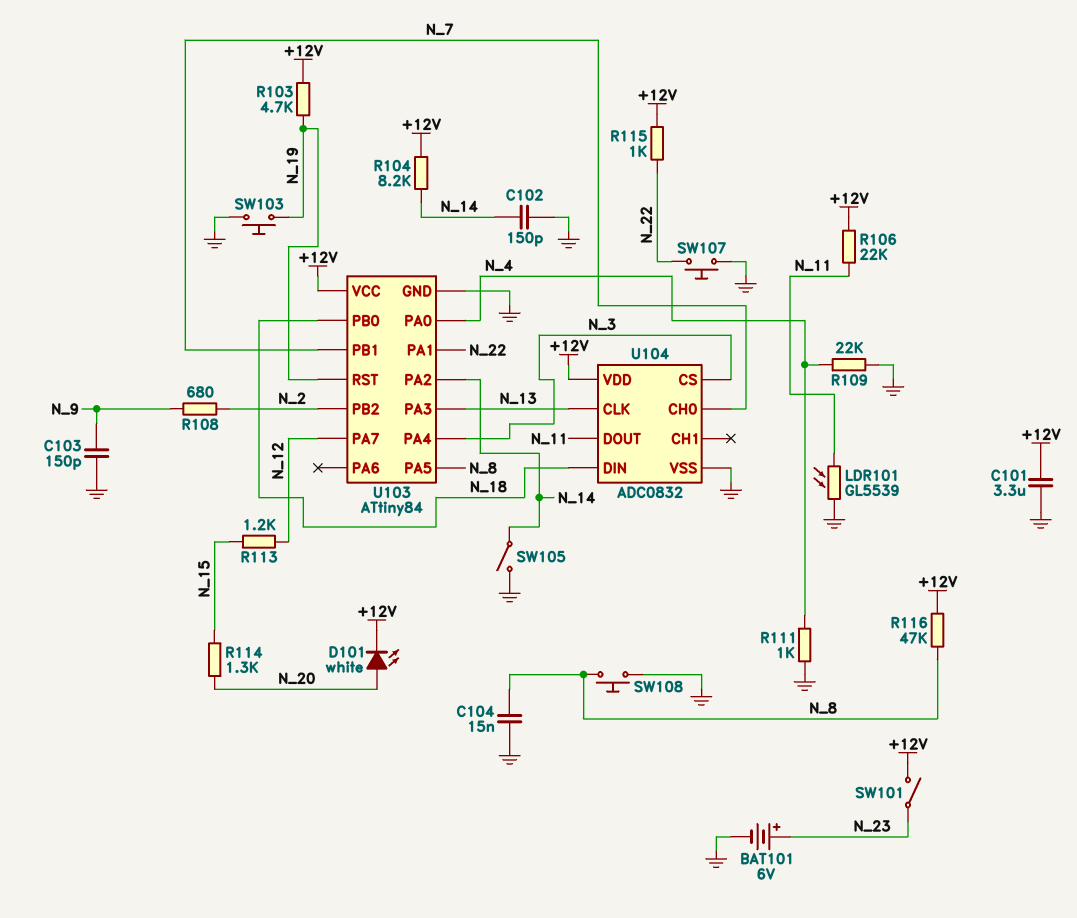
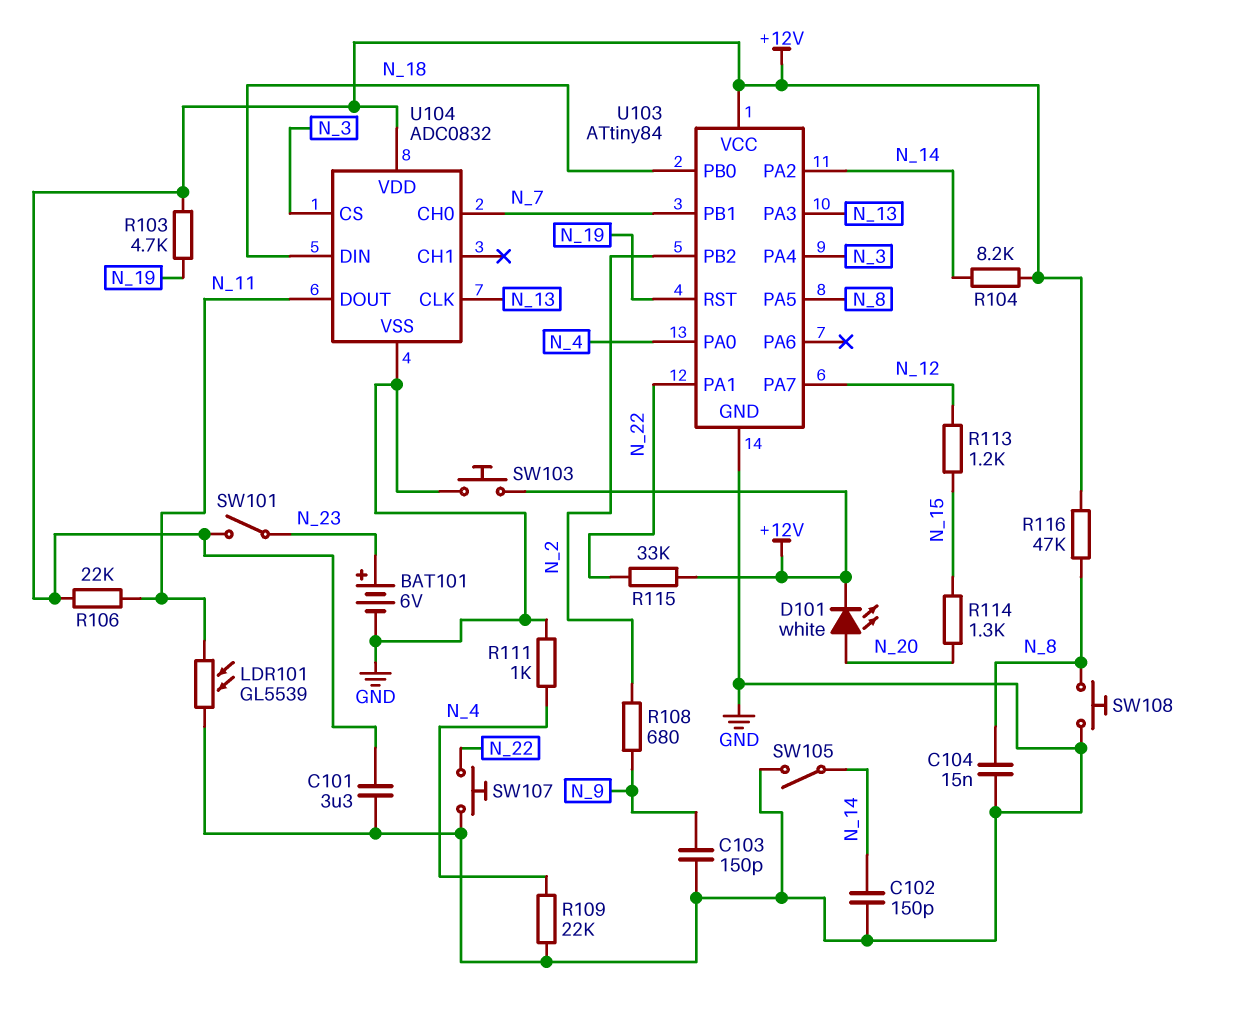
R115: 1k (+12V, N_22) -> 33k (+12V, N_22)
SW103: button (GND, N_19) -> button (+12V, GND)

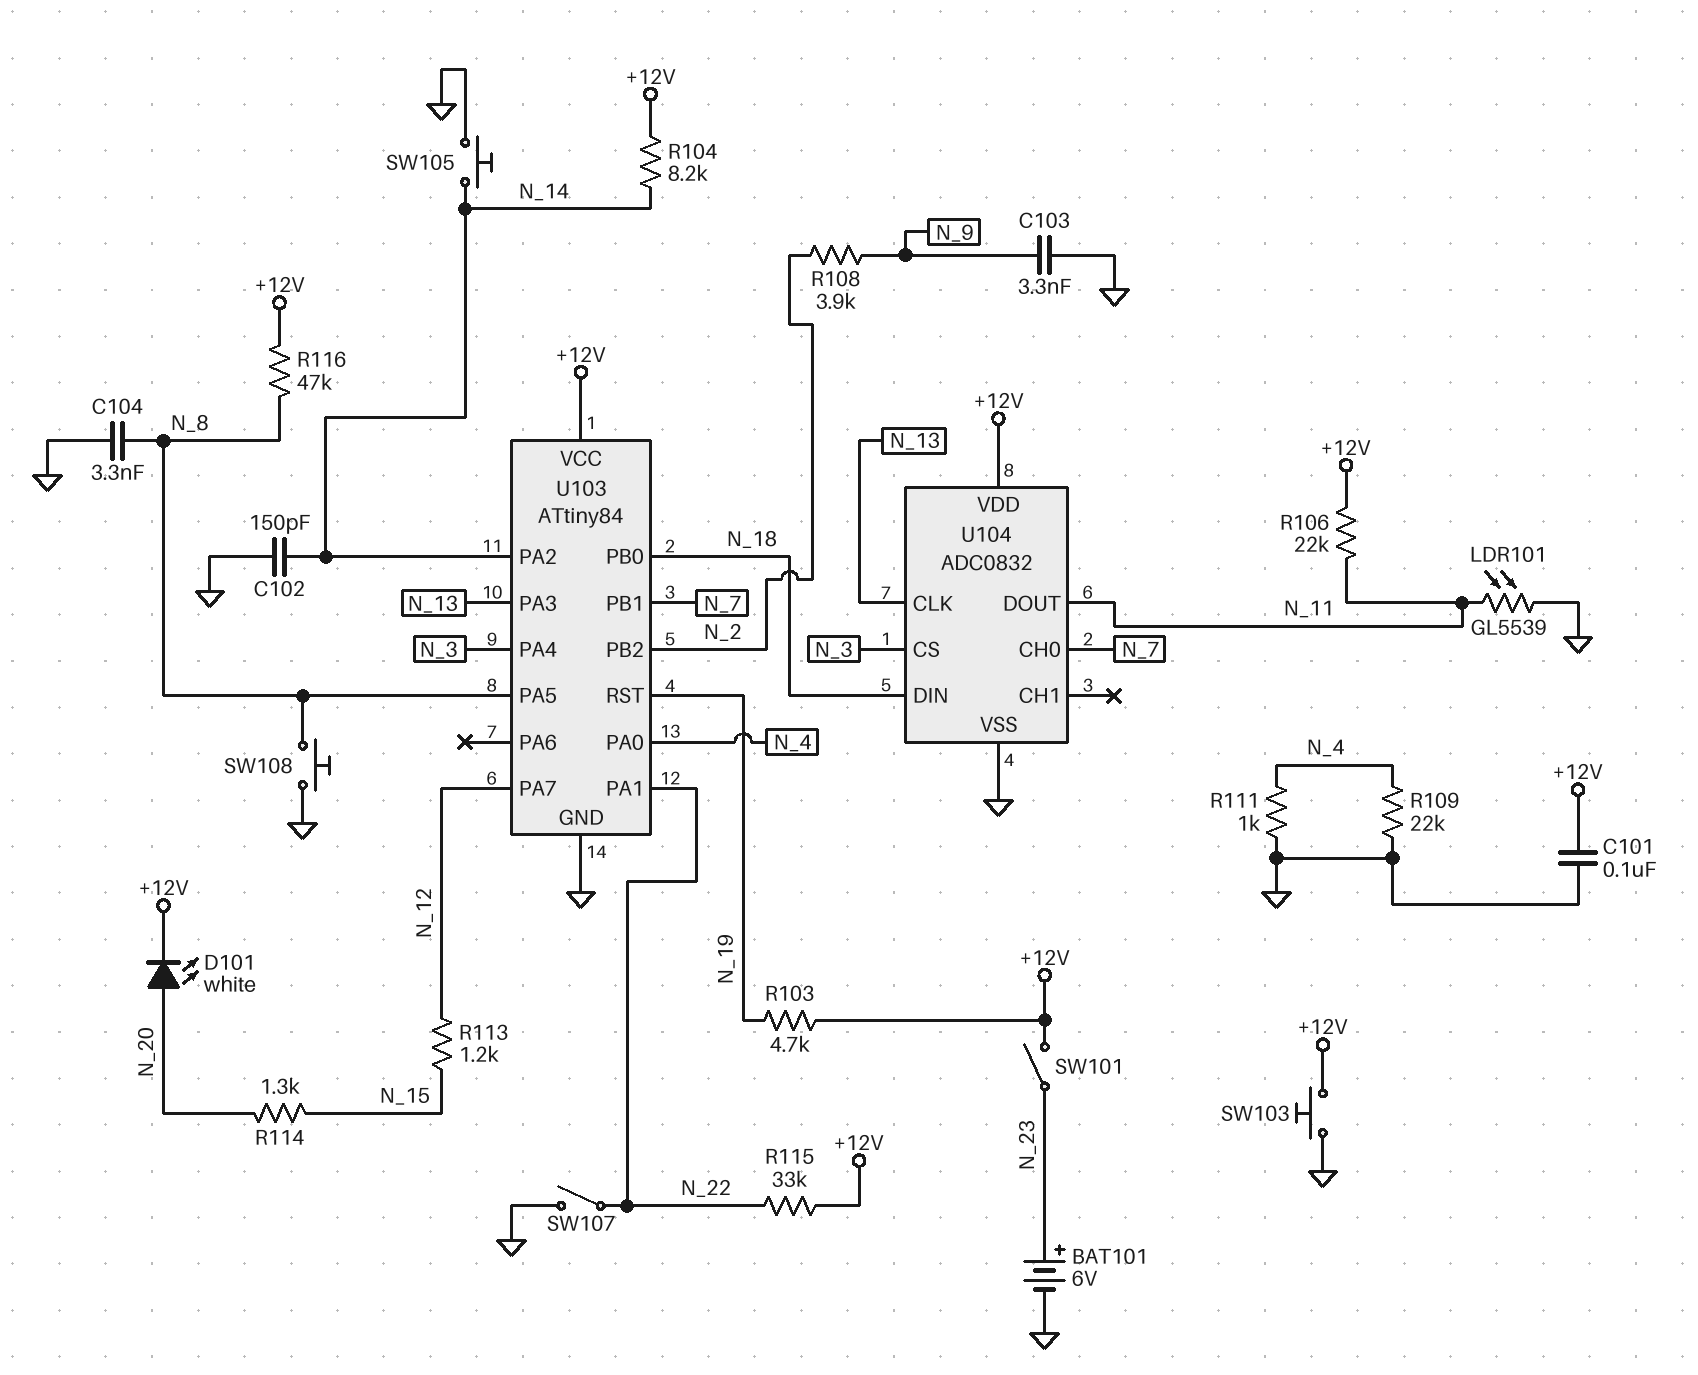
C101: 3.3uF (+12V, GND) -> 100nF (+12V, GND)
C103: 150pF (GND, N_9) -> 3.3nF (GND, N_9)
C104: 15nF (GND, N_8) -> 3.3nF (GND, N_8)
R108: 680 (N_2, N_9) -> 3.9k (N_2, N_9)
SW105: switch (GND, N_14) -> button (GND, N_14)
SW107: button (GND, N_22) -> switch (GND, N_22)

